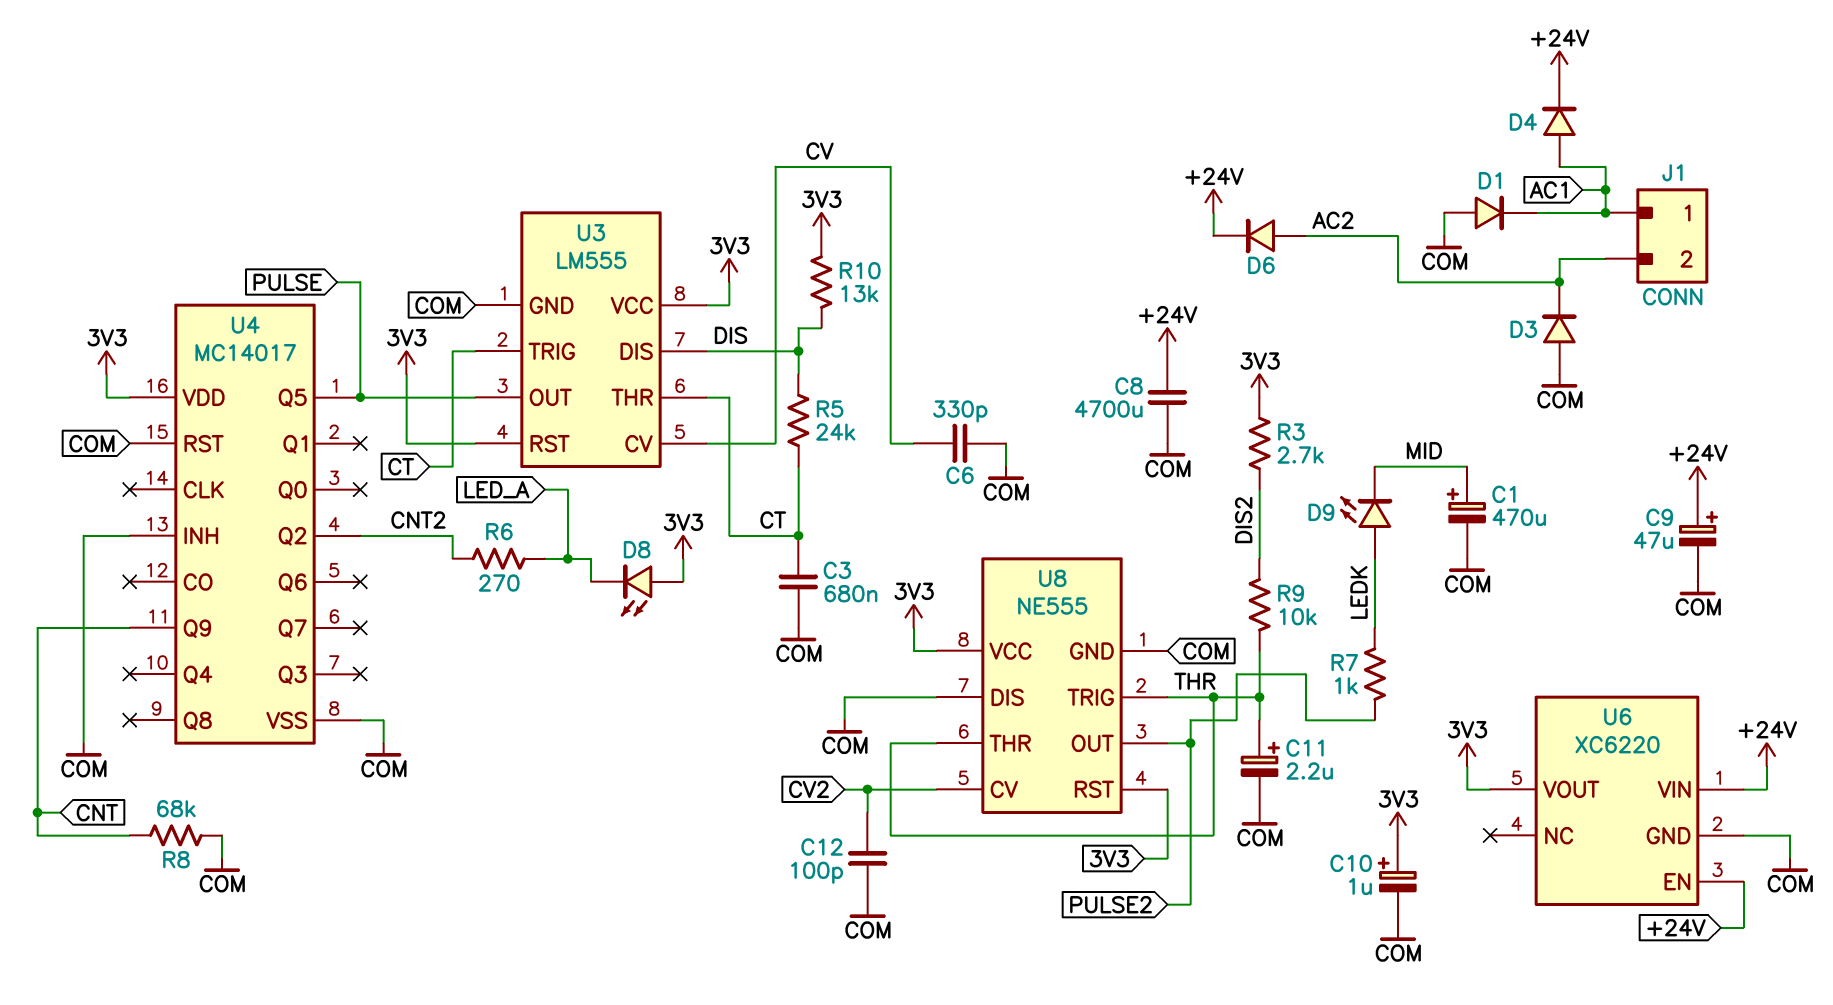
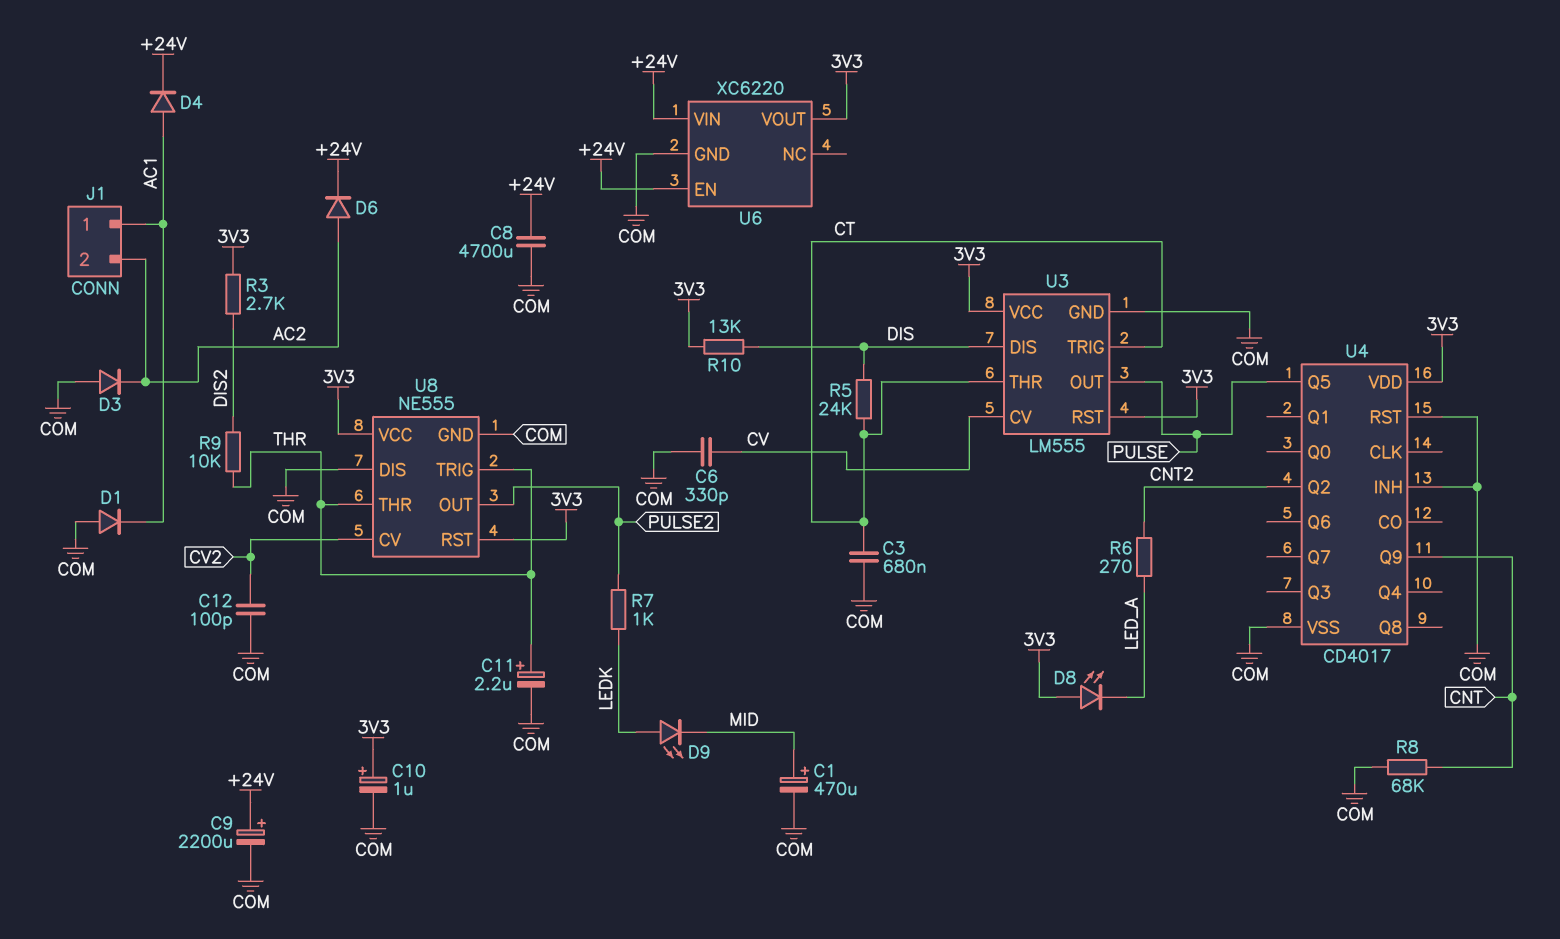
C9: 47uF (plus +24V, minus COM) -> 2200uF (plus +24V, minus COM)
U4: MC14017 -> CD4017

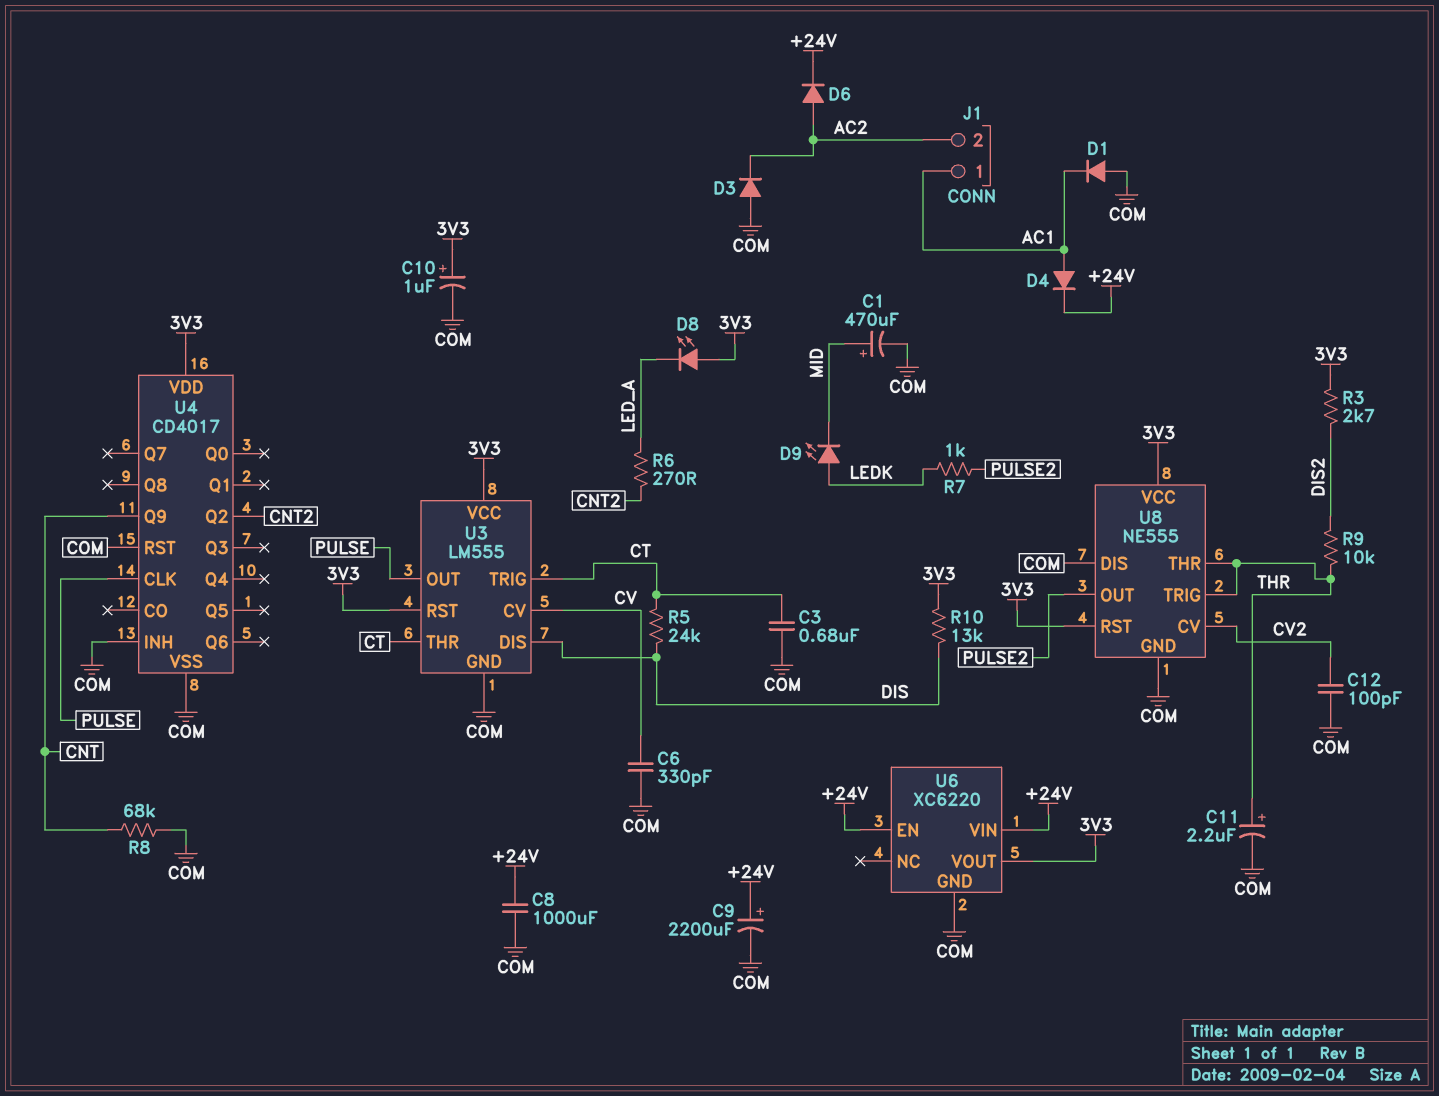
C8: 4700uF (+24V, COM) -> 1000uF (+24V, COM)
U4 pin CLK: none -> PULSE
U4 pin Q5: PULSE -> none

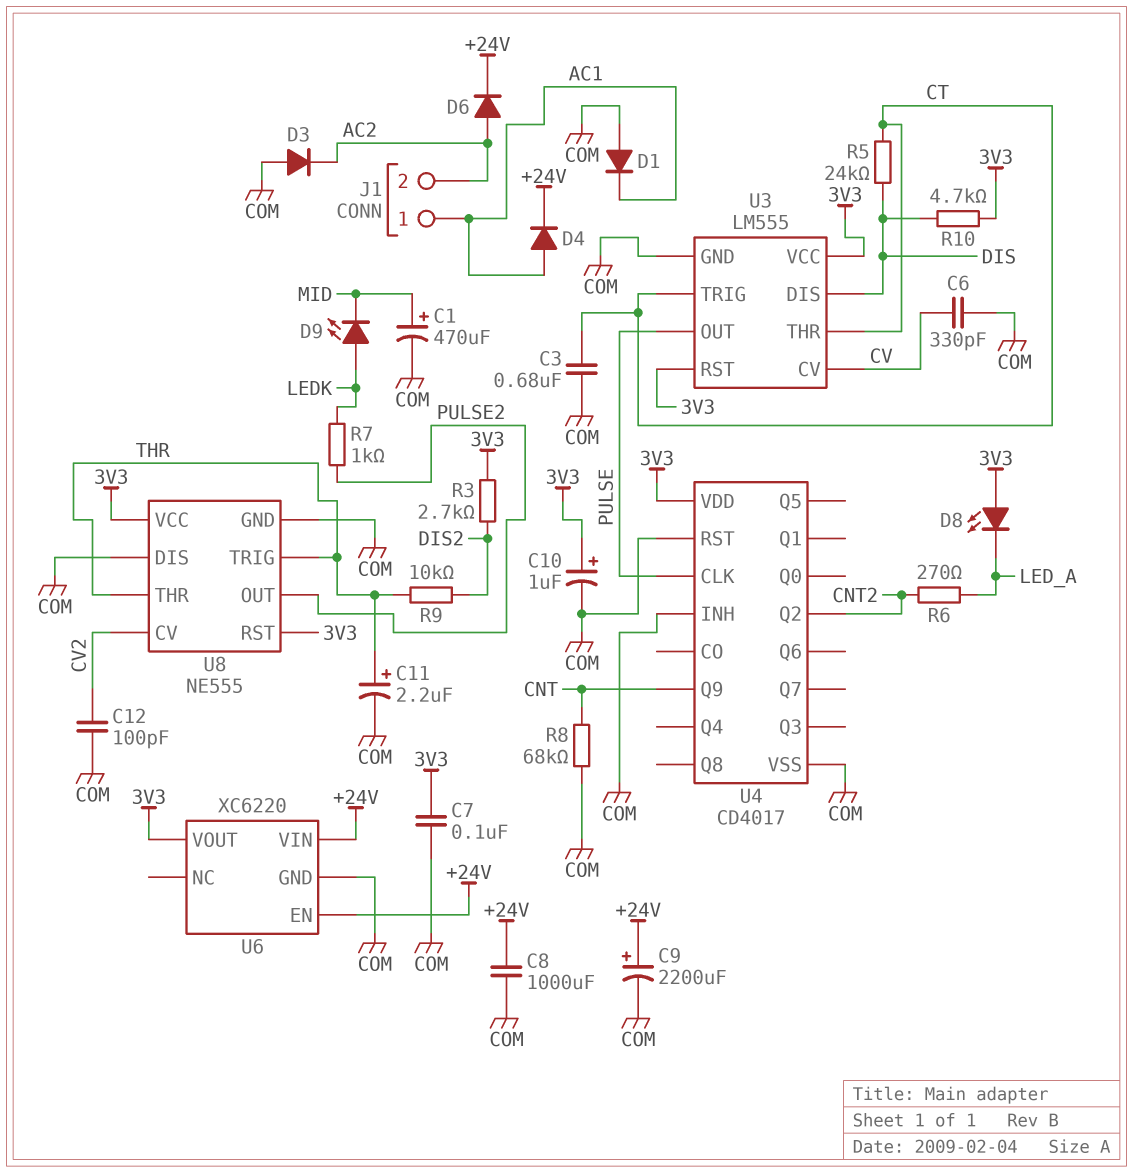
C7: none -> 100nF (3V3, COM)
R10: 13k (3V3, DIS) -> 4.7k (3V3, DIS)

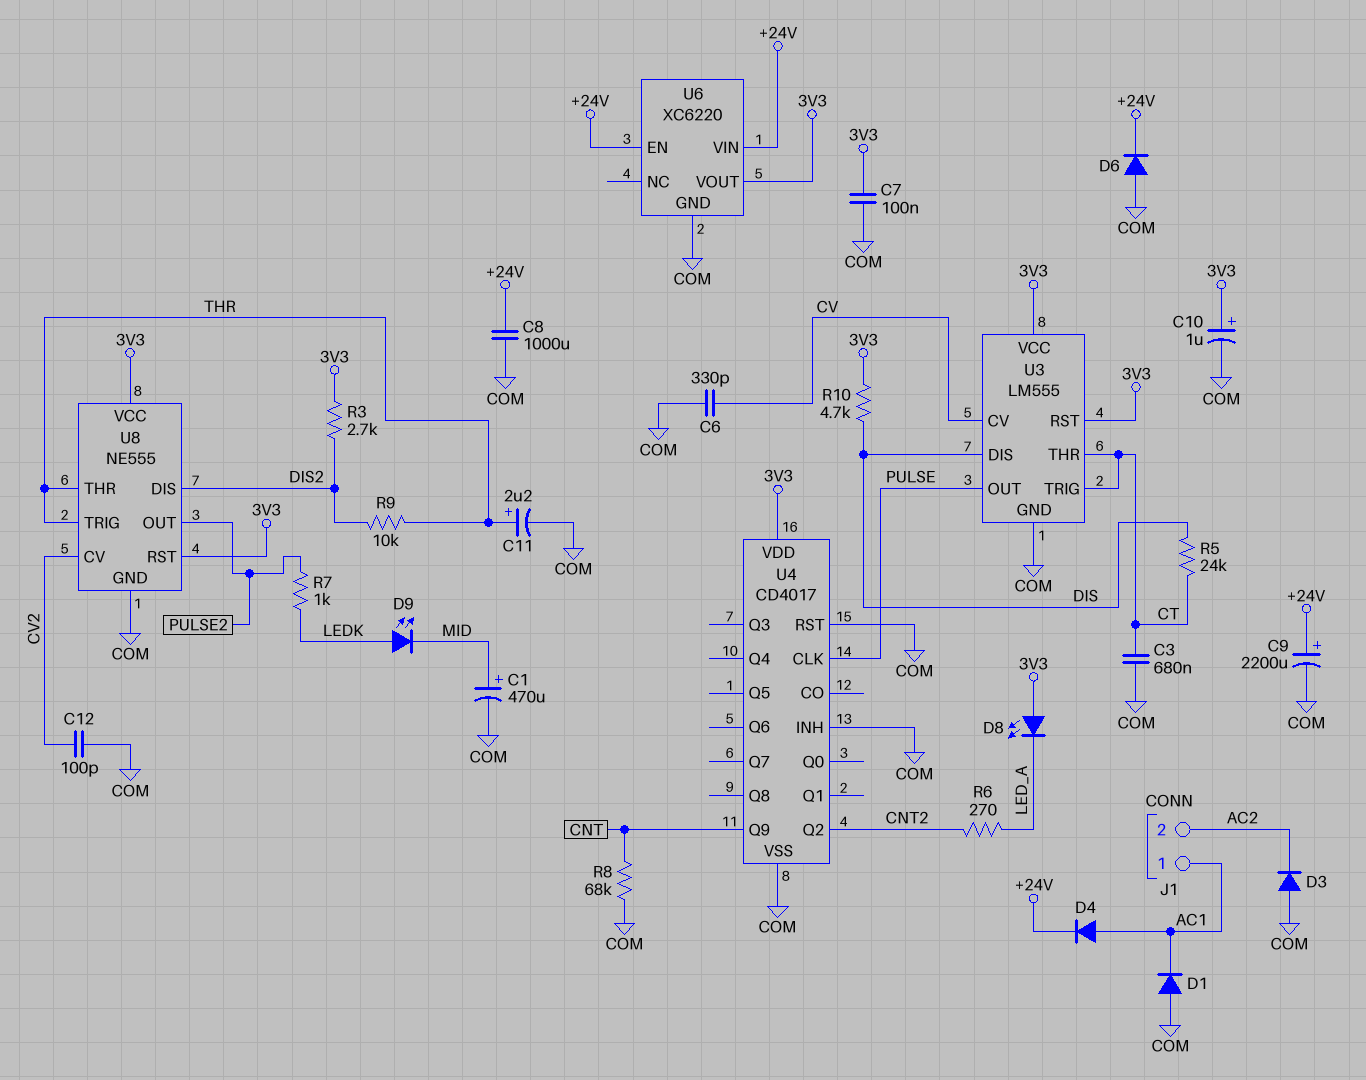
D6: diode (A AC2, K +24V) -> diode (A COM, K +24V)
U8 pin DIS: COM -> DIS2

